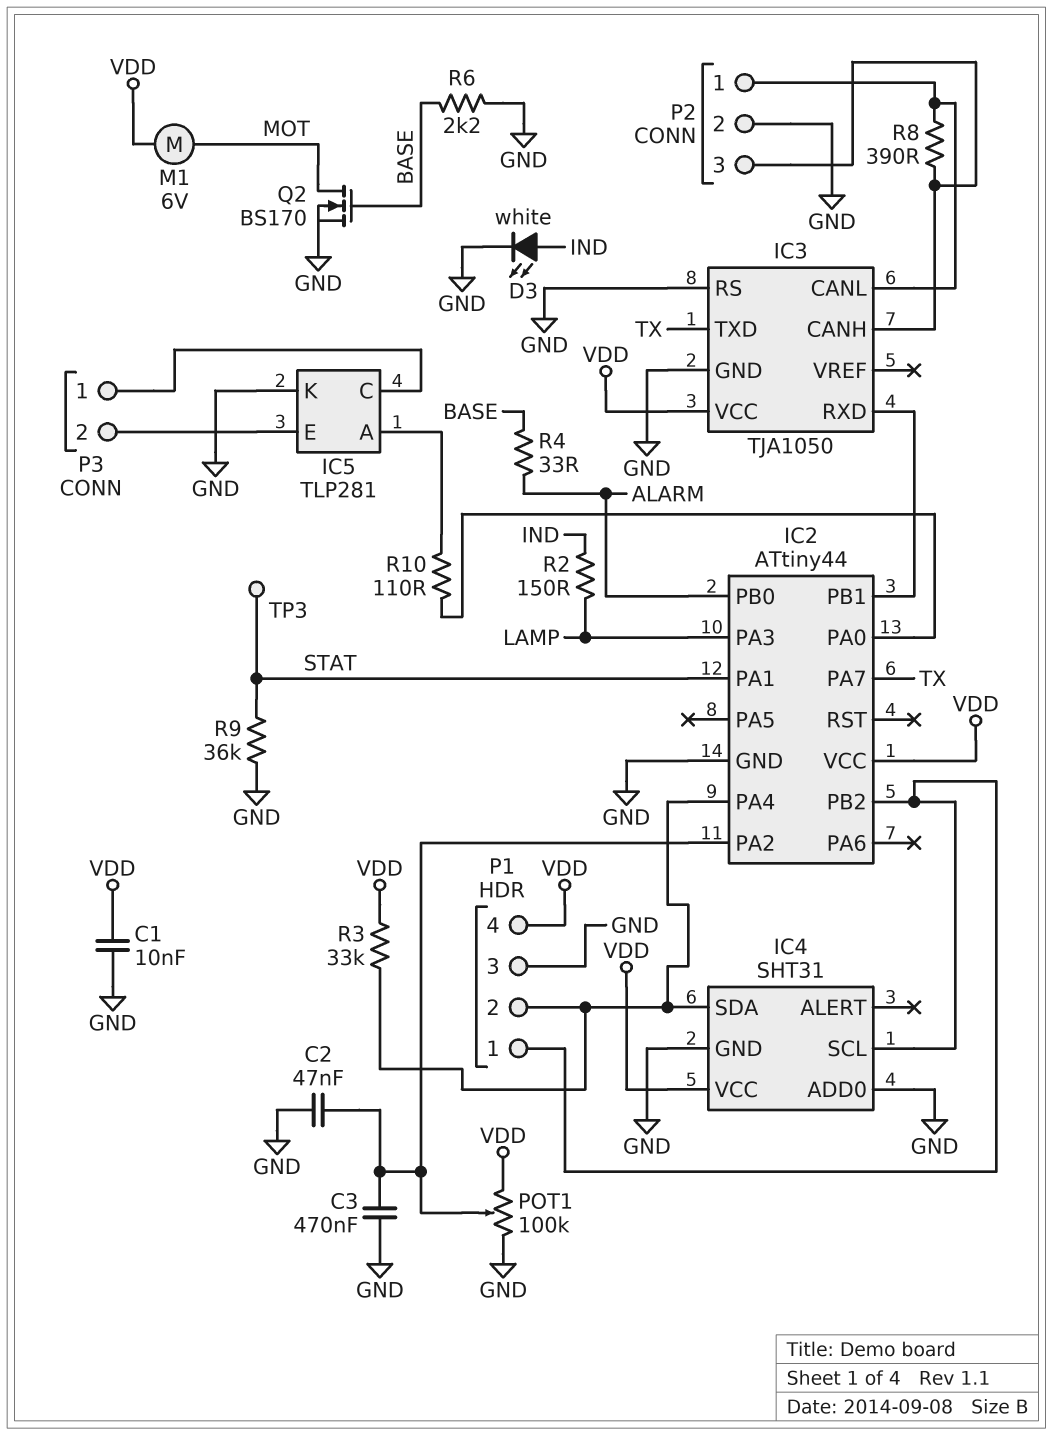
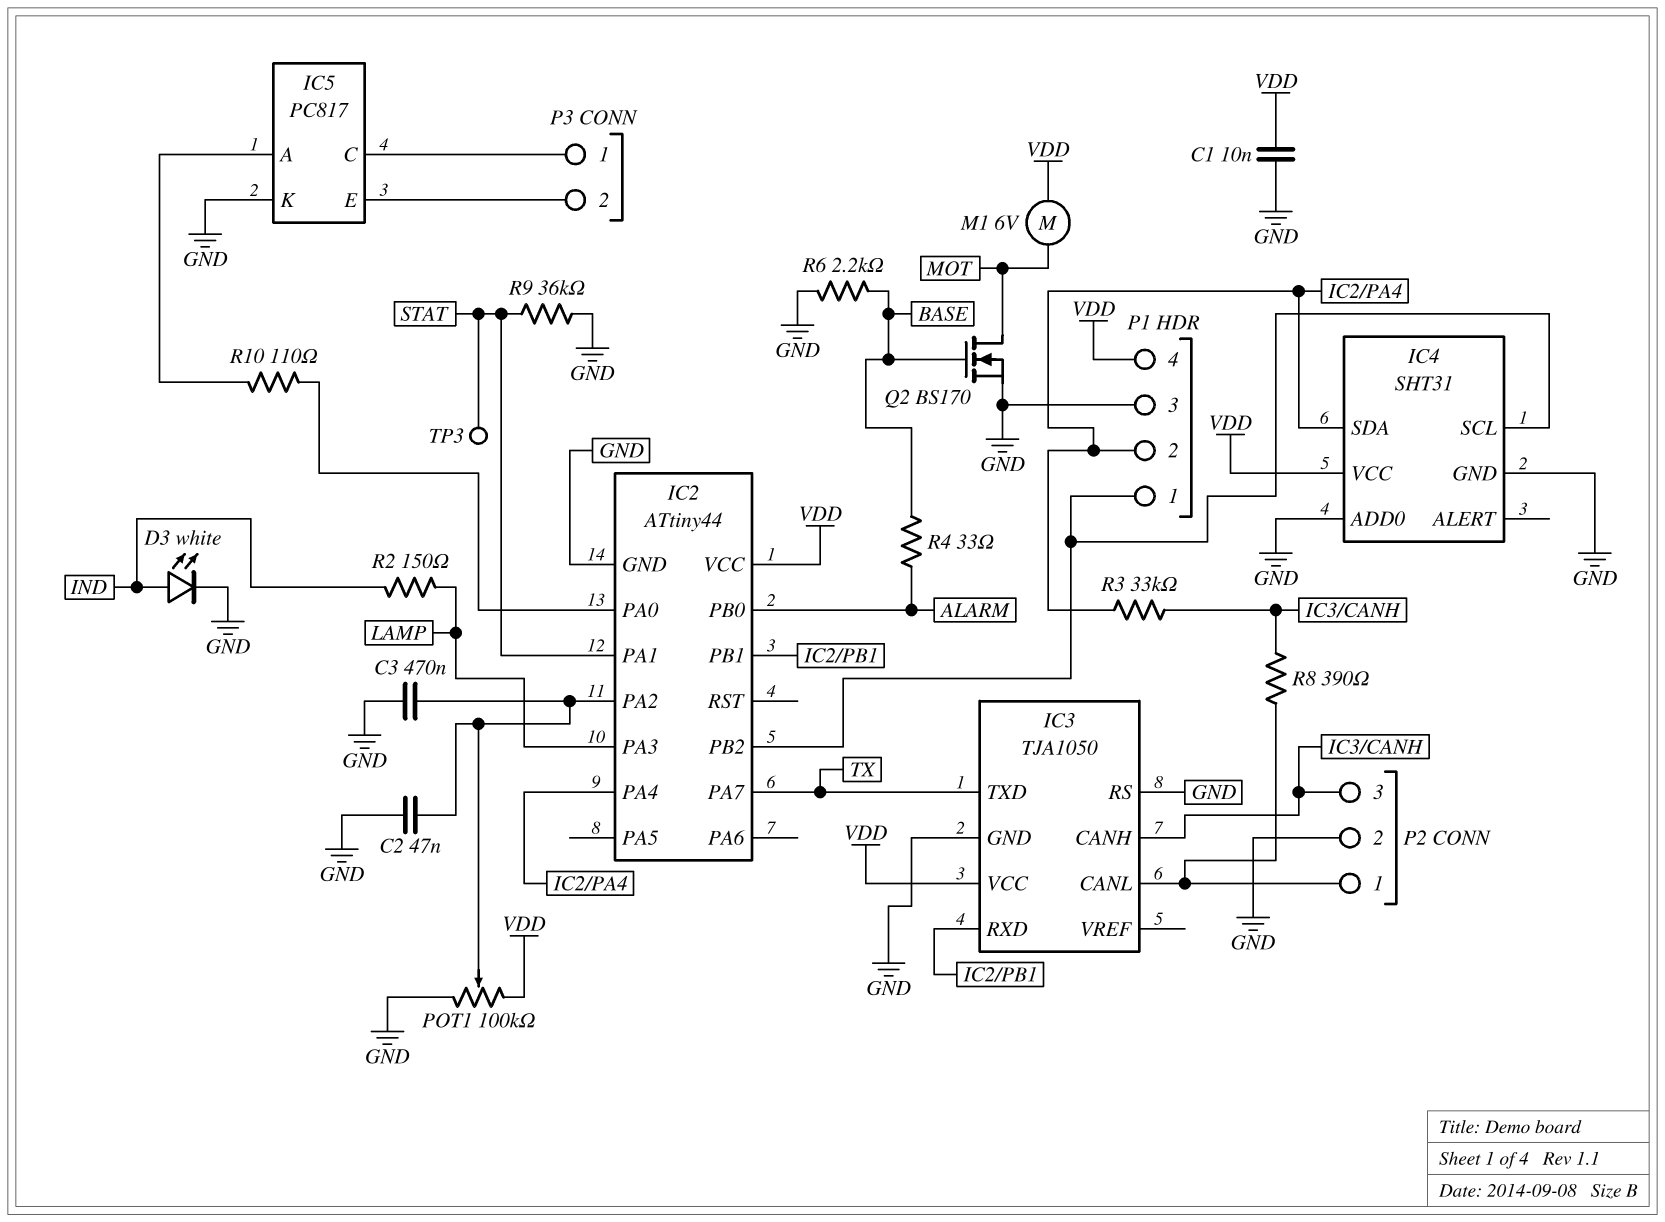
IC5: TLP281 -> PC817
R3: 33k (IC2/PA4, VDD) -> 33k (IC2/PA4, IC3/CANH)

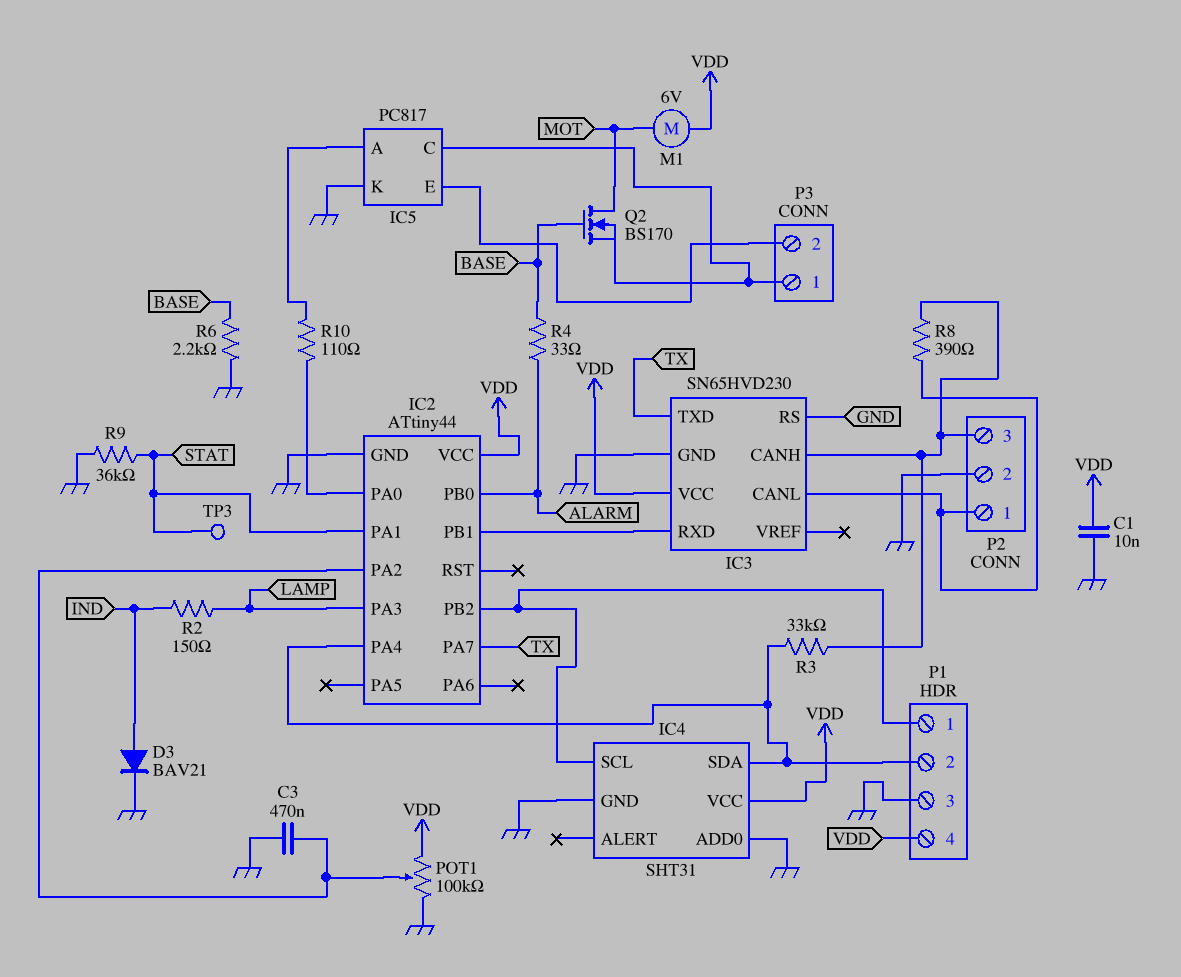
C2: 47nF (GND, IC2/PA2) -> none
D3: LED white (A IND, K GND) -> diode BAV21 (A IND, K GND)
IC3: TJA1050 -> SN65HVD230
Q2: NMOS BS170 (G BASE, D MOT, S GND) -> NMOS BS170 (G BASE, D MOT, S IC5/C)

